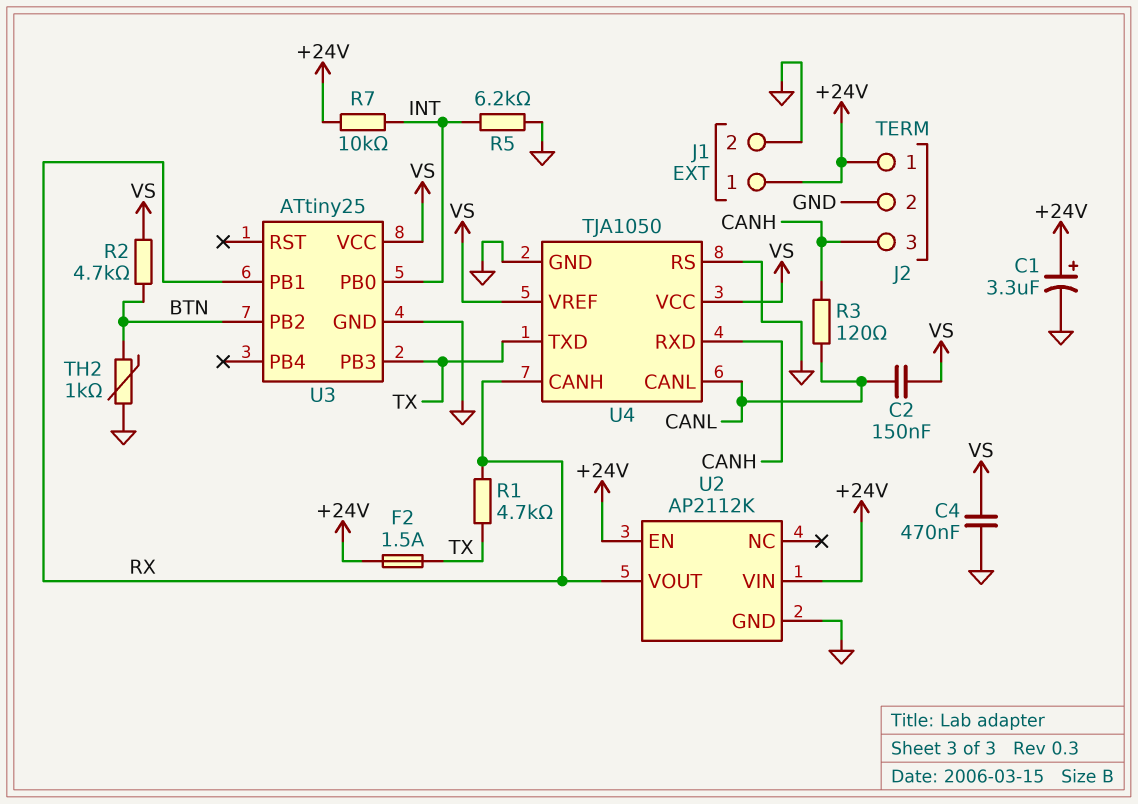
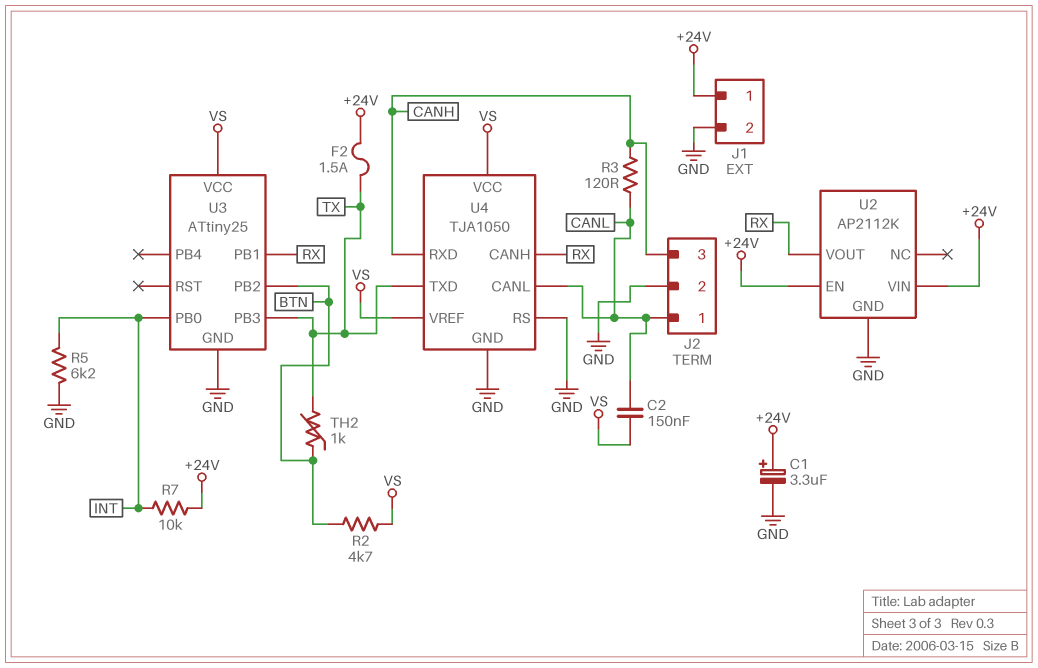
C4: 470nF (GND, VS) -> none
J2 pin 1: +24V -> CANL
R1: 4.7k (RX, TX) -> none
TH2: 1k (BTN, GND) -> 1k (BTN, TX)

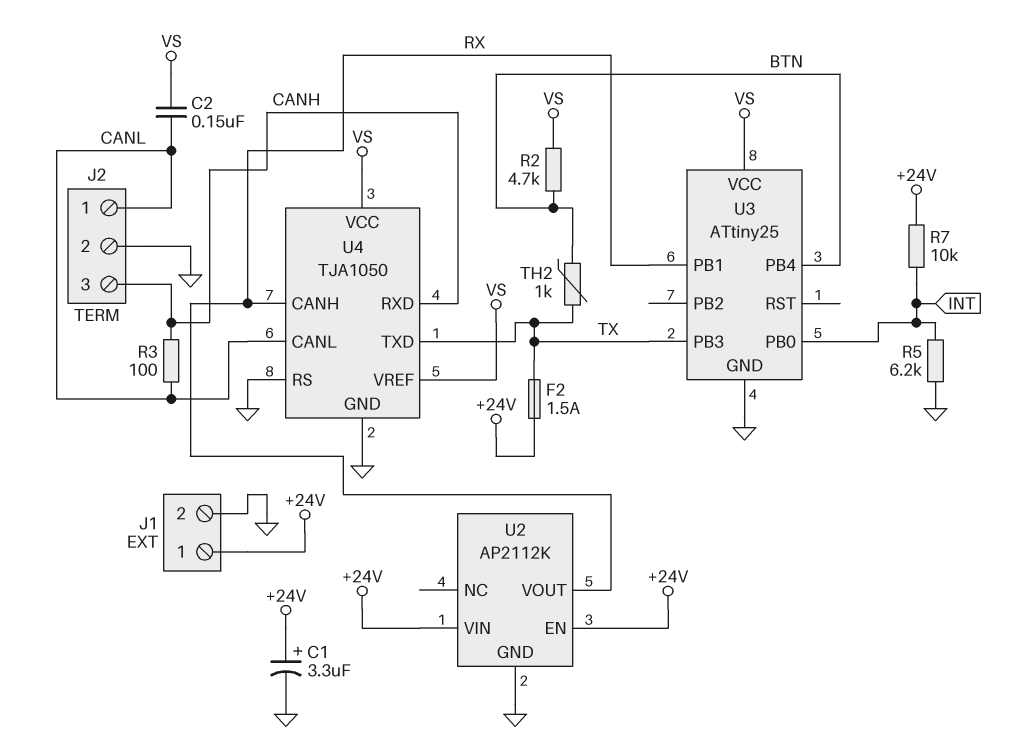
R3: 120 (CANH, CANL) -> 100 (CANH, CANL)
U3 pin PB2: BTN -> none
U3 pin PB4: none -> BTN

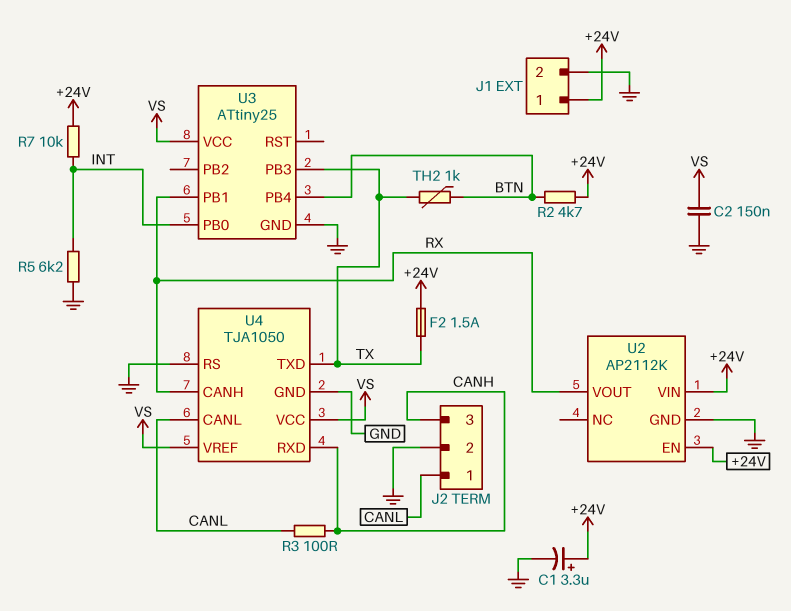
C2: 150nF (CANL, VS) -> 150nF (GND, VS)
R2: 4.7k (BTN, VS) -> 4.7k (+24V, BTN)

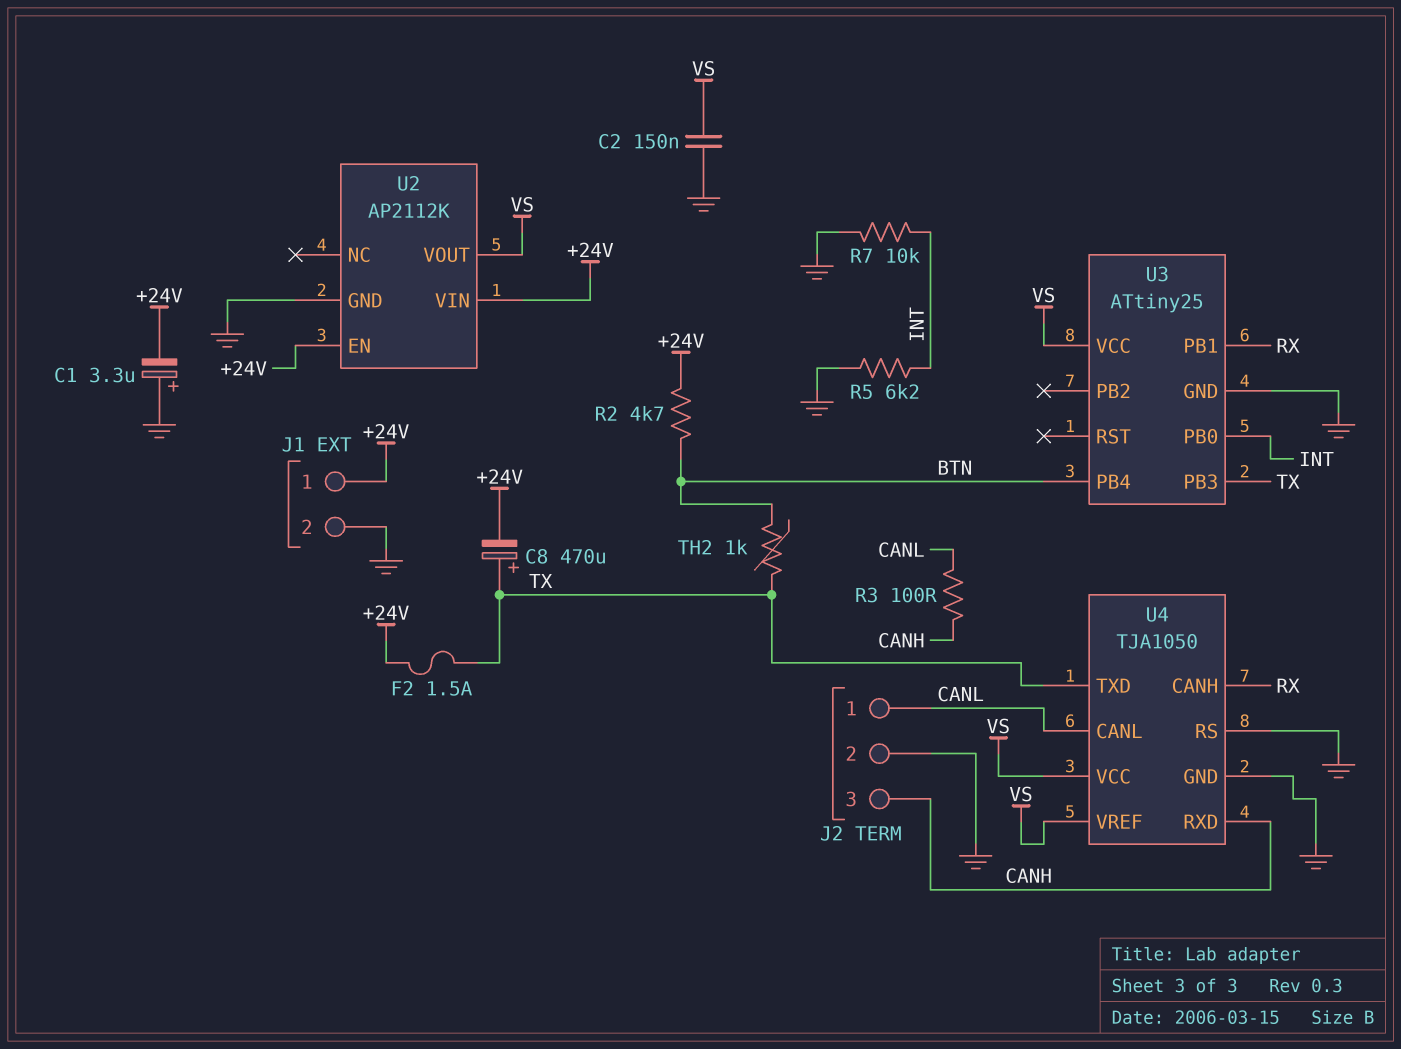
C1: 3.3uF (plus +24V, minus GND) -> 3.3uF (plus GND, minus +24V)
C8: none -> 470uF (plus TX, minus +24V)
R7: 10k (+24V, INT) -> 10k (GND, INT)
U2 pin VOUT: RX -> VS

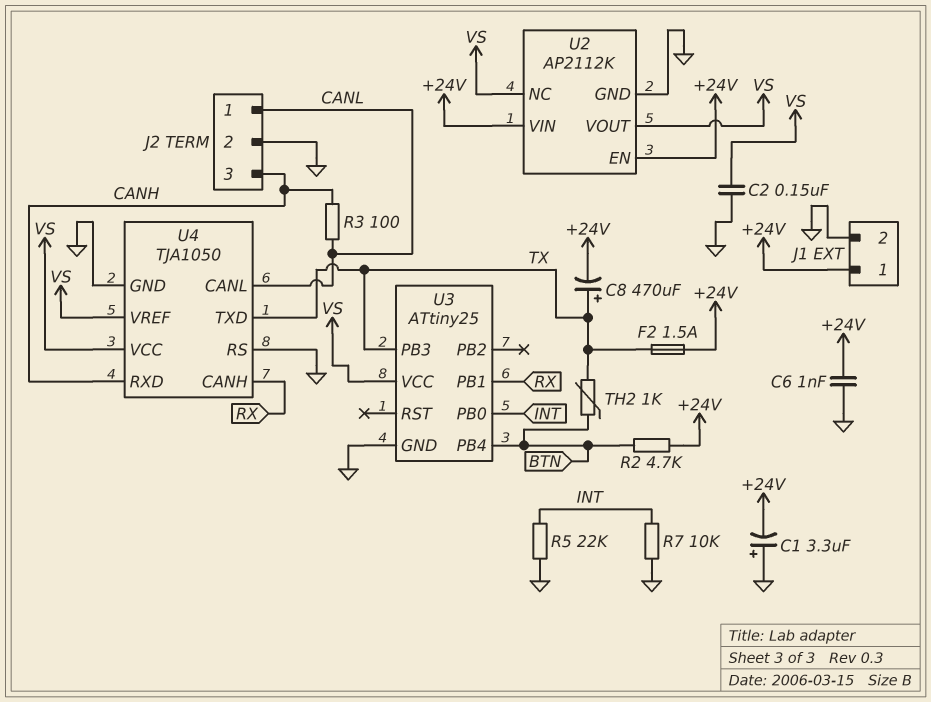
C6: none -> 1nF (+24V, GND)
R5: 6.2k (GND, INT) -> 22k (GND, INT)
U2 pin NC: none -> VS

